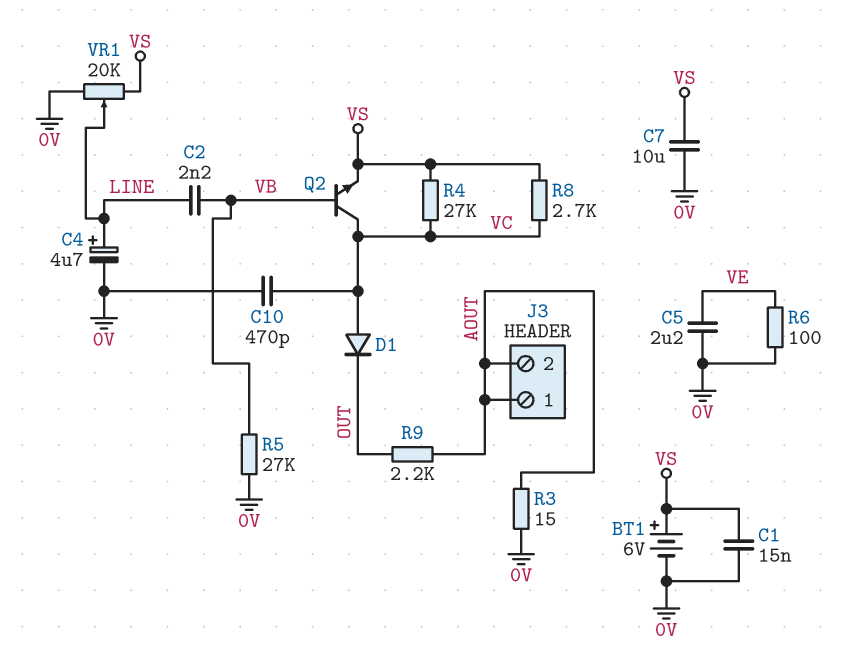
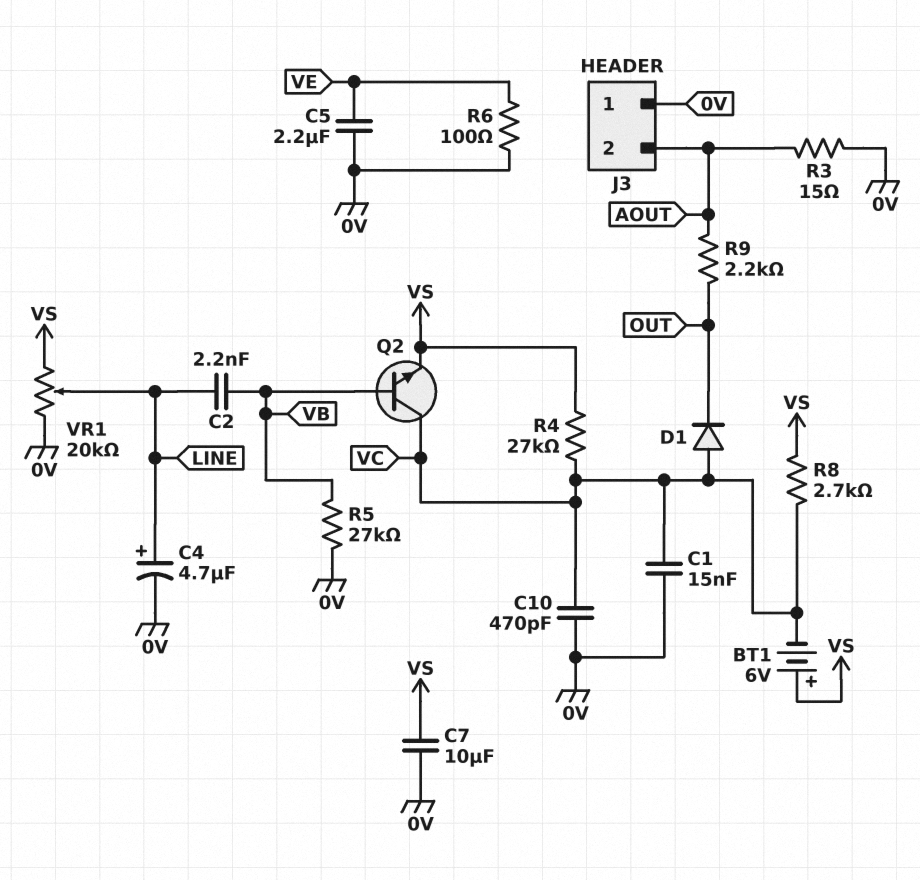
BT1: 6V (plus VS, minus 0V) -> 6V (plus VS, minus VC)
C1: 15nF (0V, VS) -> 15nF (0V, VC)
J3 pin 1: AOUT -> 0V

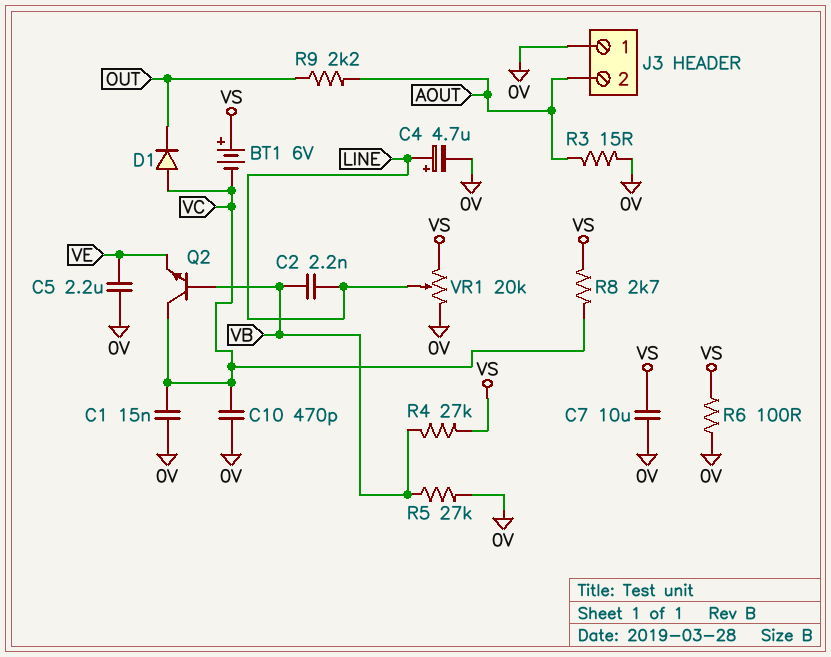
Q2: NPN (B VB, C VC, E VS) -> NPN (B VB, C VC, E VE)
R4: 27k (VC, VS) -> 27k (VB, VS)
R6: 100 (0V, VE) -> 100 (0V, VS)

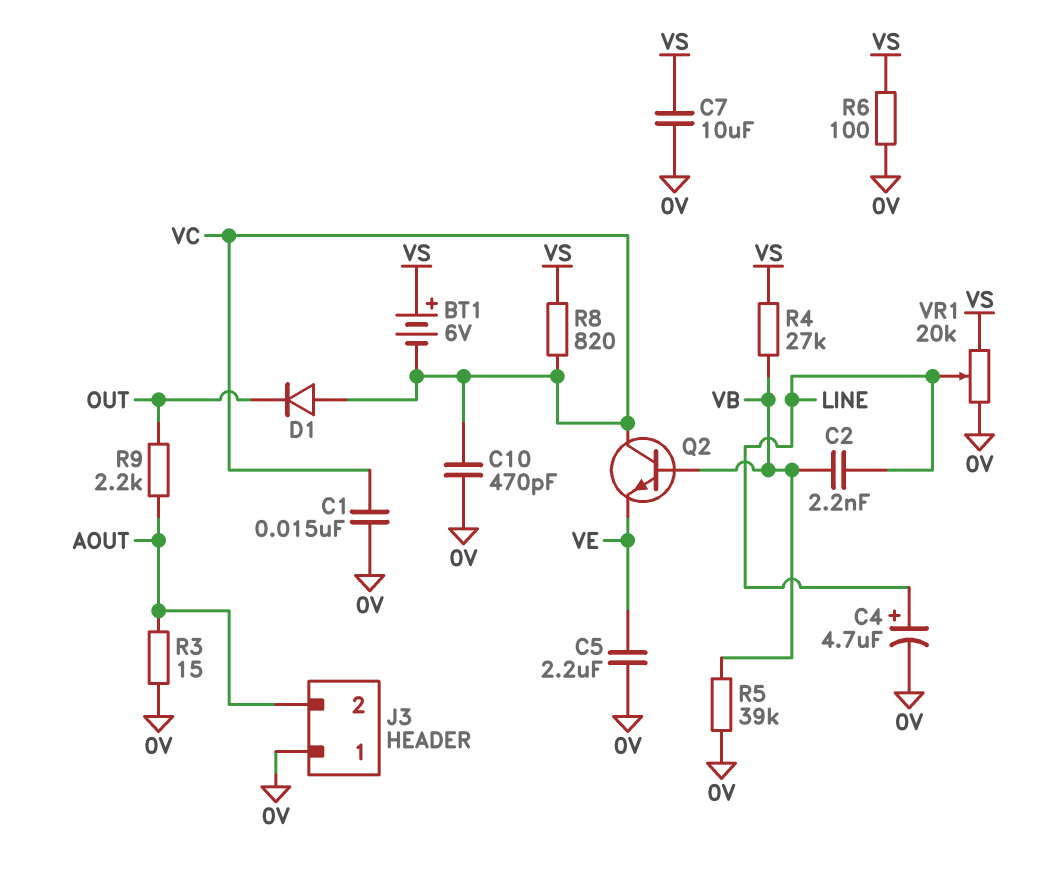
R5: 27k (0V, VB) -> 39k (0V, VB)
R8: 2.7k (VC, VS) -> 820 (VC, VS)

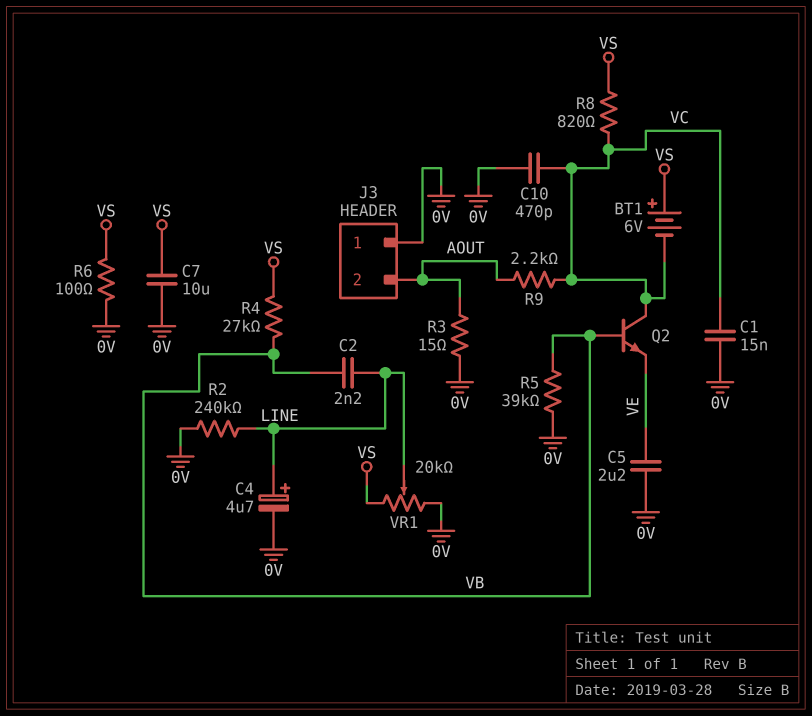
D1: diode (A VC, K OUT) -> none
R2: none -> 240k (0V, LINE)
R9: 2.2k (AOUT, OUT) -> 2.2k (AOUT, VC)

